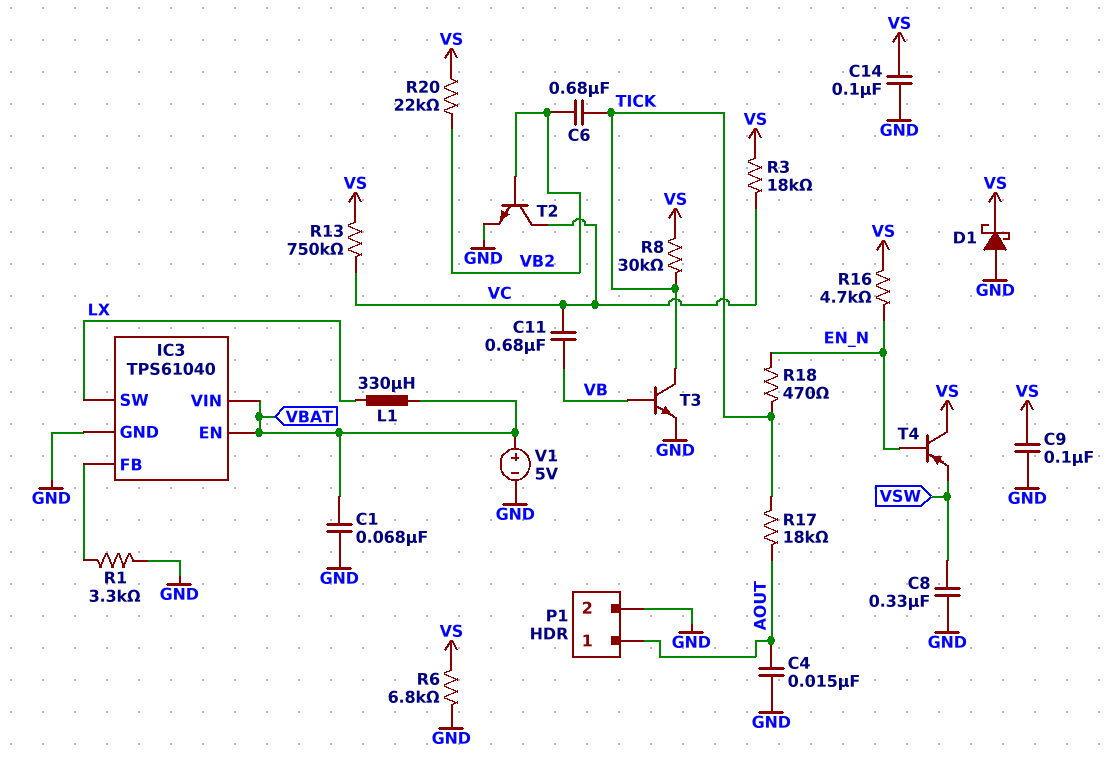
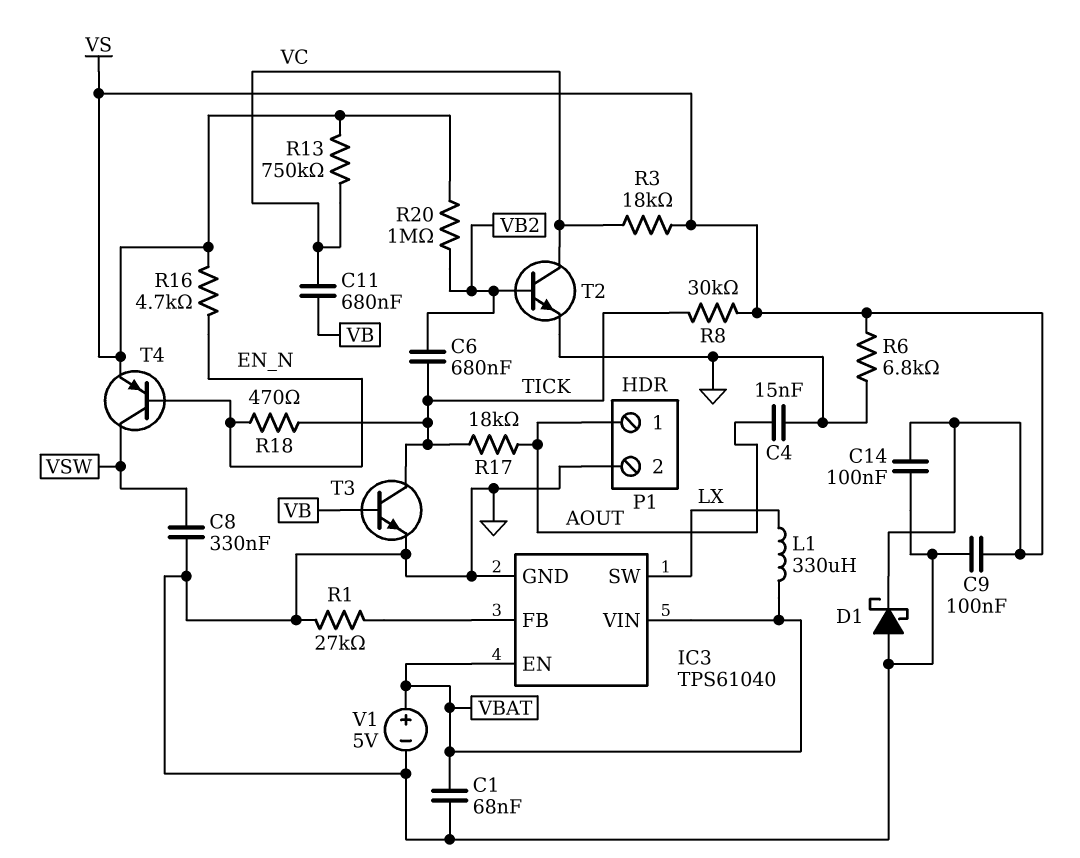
R1: 3.3k (GND, IC3/FB) -> 27k (GND, IC3/FB)
R20: 22k (VB2, VS) -> 1M (VB2, VS)
T4: PNP (B EN_N, C VS, E VSW) -> PNP (B EN_N, C VSW, E VS)

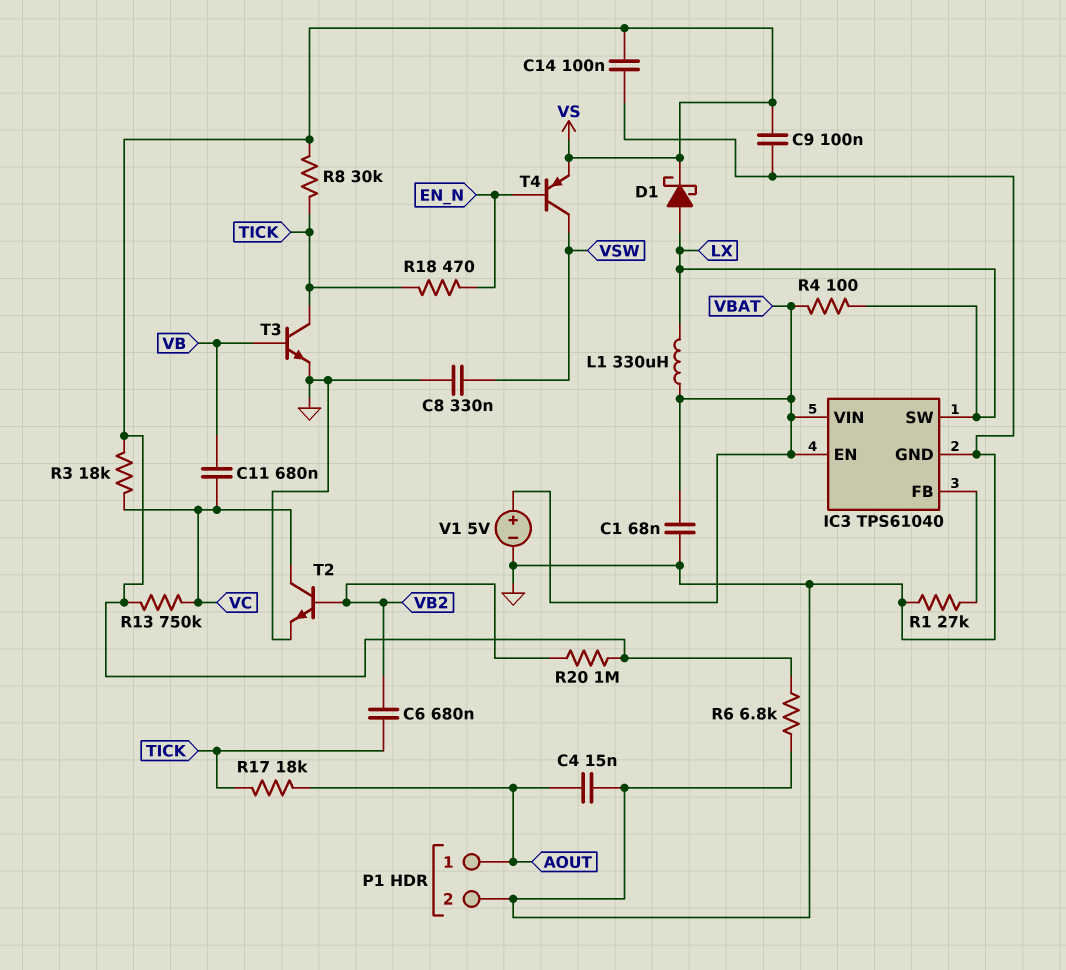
D1: schottky (A GND, K VS) -> schottky (A LX, K VS)
R4: none -> 100 (LX, VBAT)
R16: 4.7k (EN_N, VS) -> none

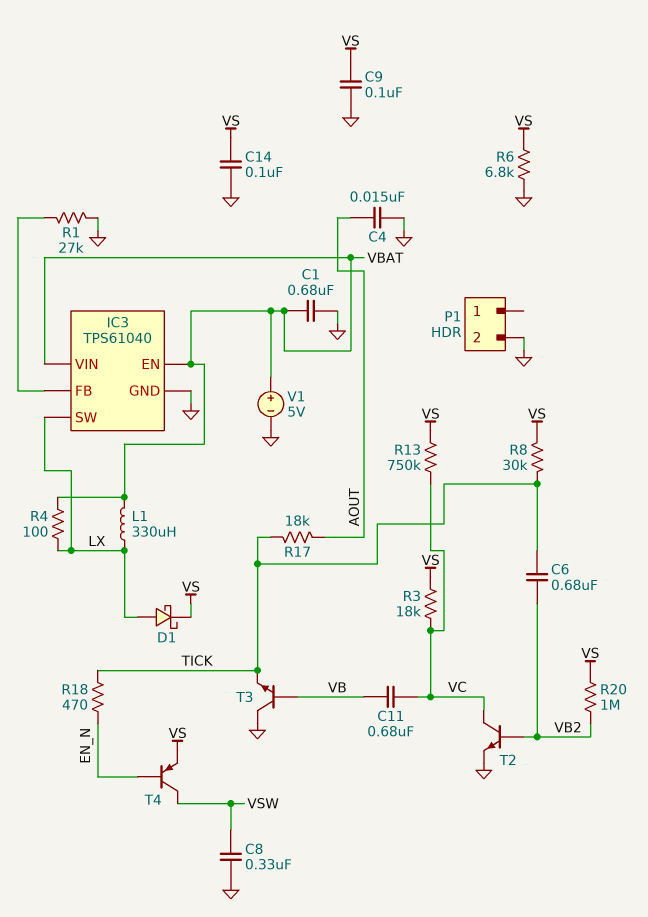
C1: 68nF (GND, VBAT) -> 680nF (GND, VBAT)
P1 pin 1: AOUT -> none
T3: NPN (B VB, C TICK, E GND) -> NPN (B VB, C GND, E TICK)

